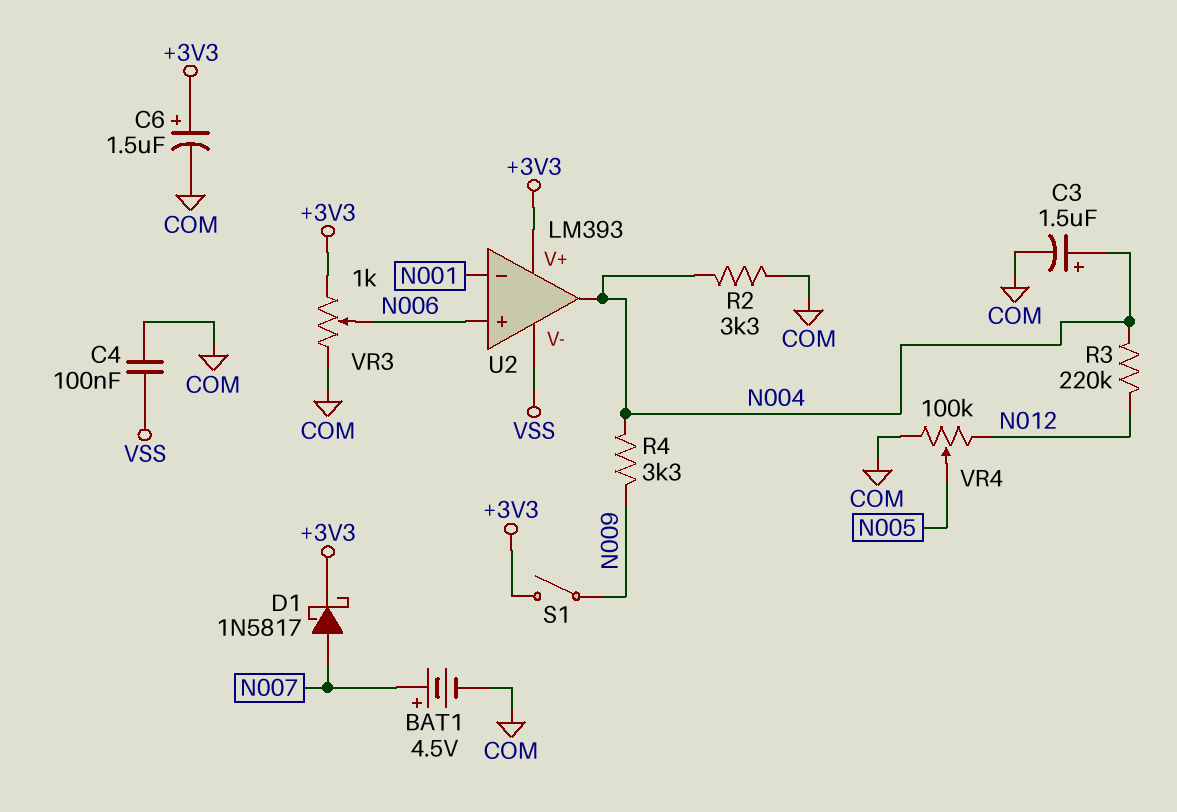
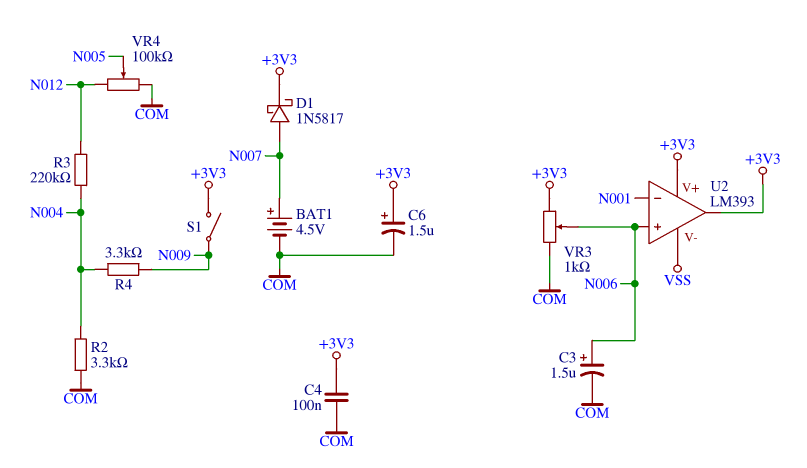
C3: 1.5uF (plus N004, minus COM) -> 1.5uF (plus N006, minus COM)
C4: 100nF (COM, VSS) -> 100nF (+3V3, COM)
U2 pin out: N004 -> +3V3

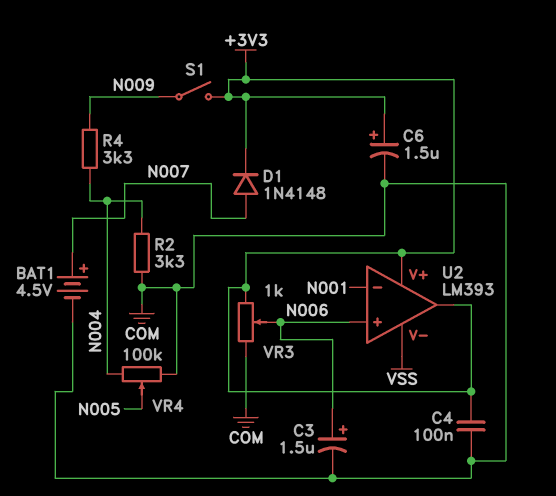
D1: schottky 1N5817 (A N007, K +3V3) -> diode 1N4148 (A N007, K +3V3)
R3: 220k (N004, N012) -> none
VR4: 100k (COM, N012, wiper N005) -> 100k (COM, N004, wiper N005)

